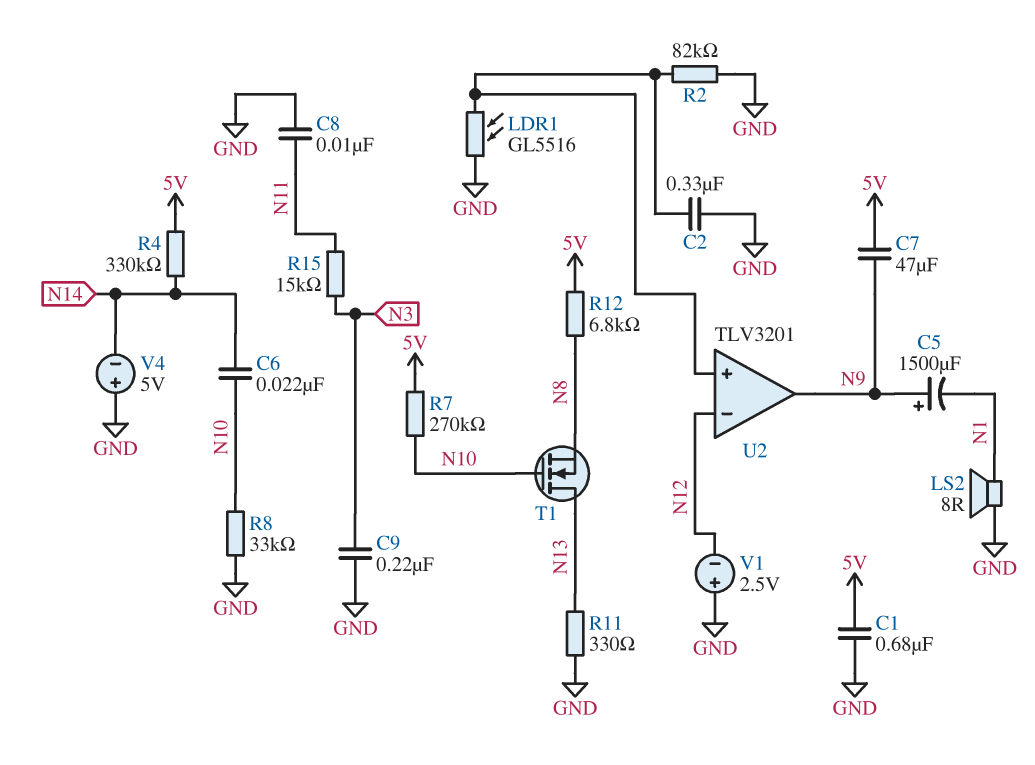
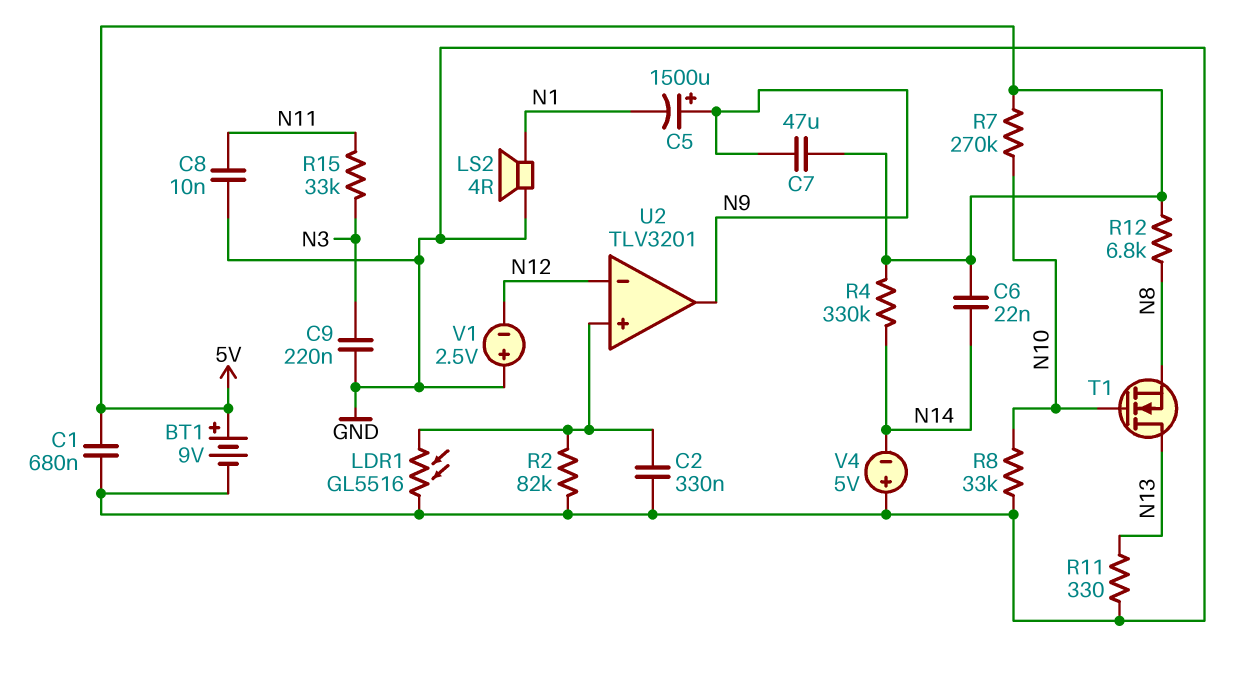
BT1: none -> 9V (plus 5V, minus GND)
C6: 22nF (N10, N14) -> 22nF (5V, N14)
LS2: speaker 8R (GND, N1) -> speaker 4R (GND, N1)
R15: 15k (N3, N11) -> 33k (N3, N11)

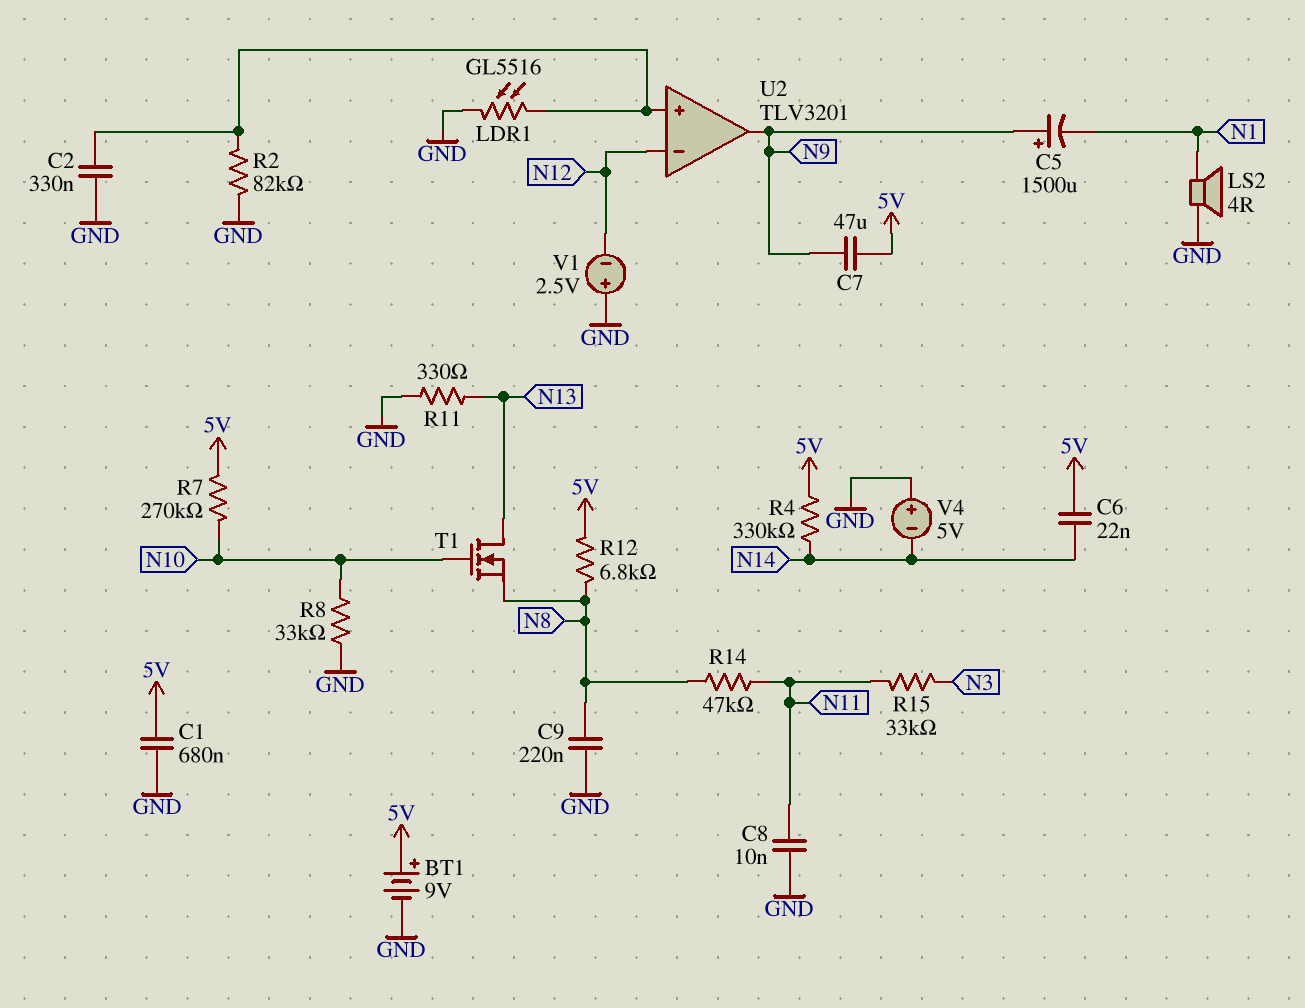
C9: 220nF (GND, N3) -> 220nF (GND, N8)
R14: none -> 47k (N8, N11)

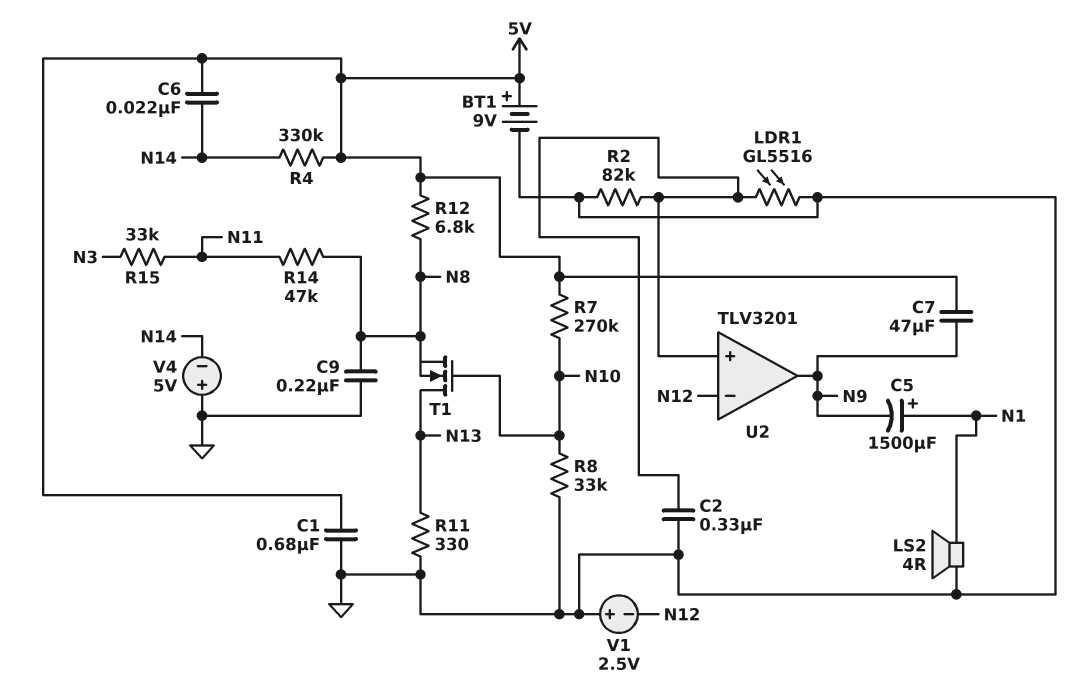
C5: 1500uF (plus N9, minus N1) -> 1500uF (plus N1, minus N9)
C8: 10nF (GND, N11) -> none

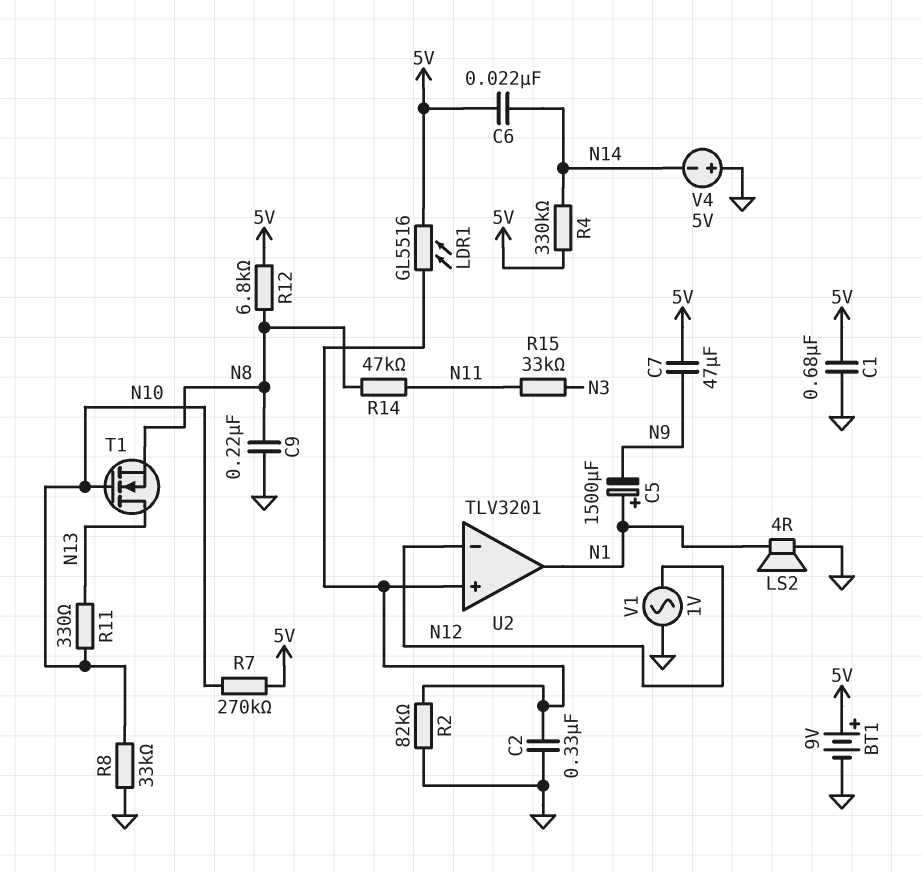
LDR1: GL5516 (GND, U2/in+) -> GL5516 (5V, U2/in+)
R11: 330 (GND, N13) -> 330 (N10, N13)
U2 pin out: N9 -> N1
V1: 2.5V (plus GND, minus N12) -> AC 1V (GND, N12)

